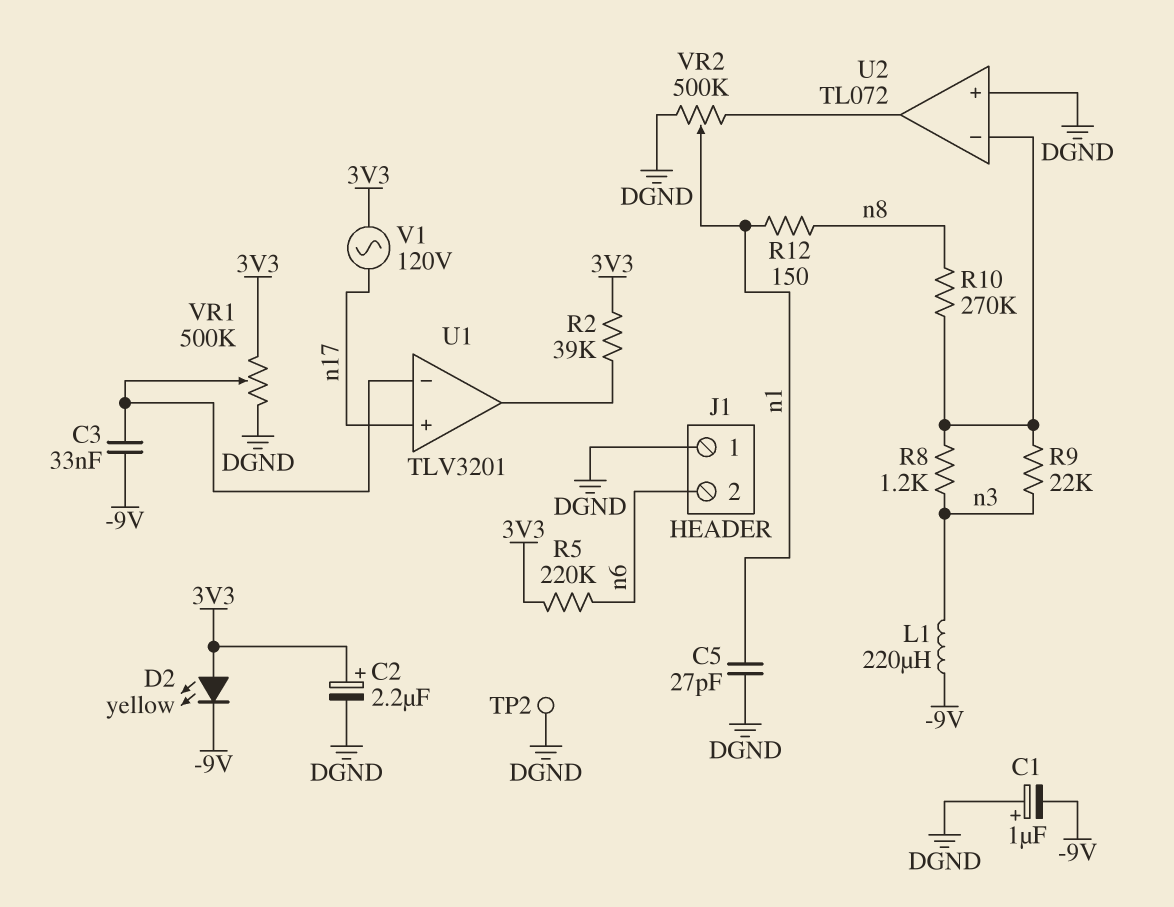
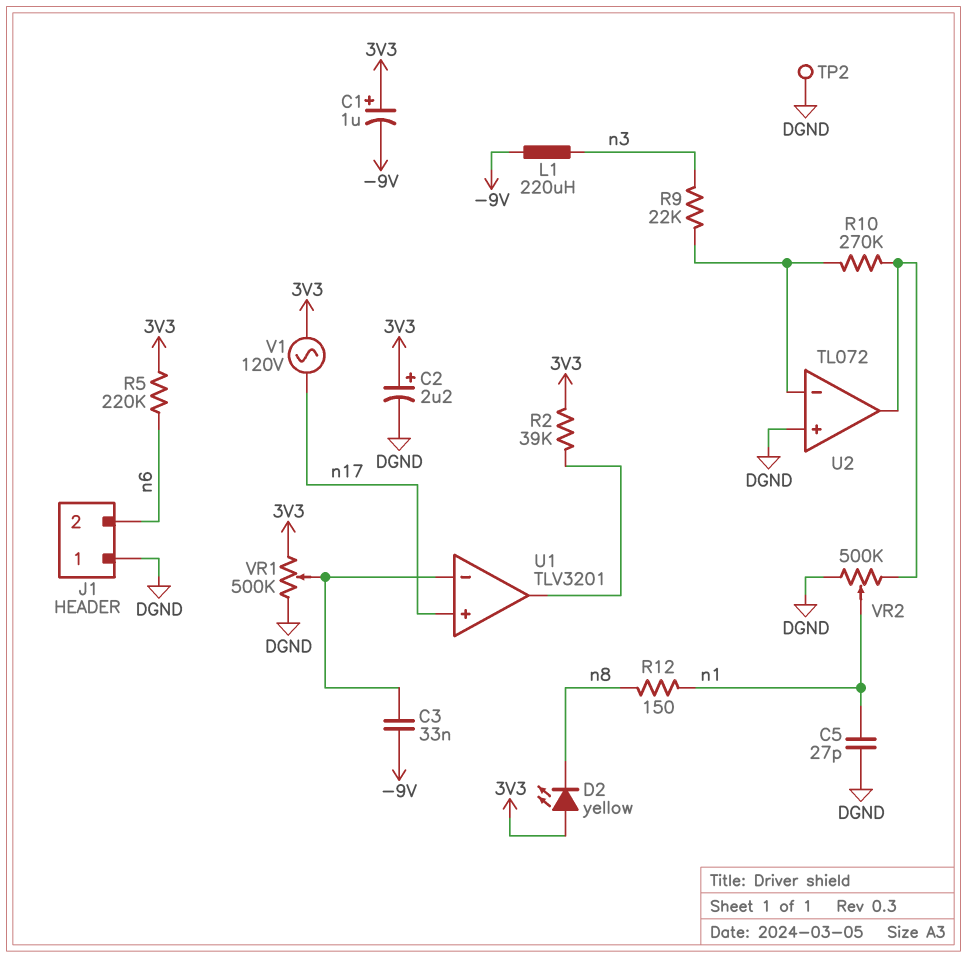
C1: 1uF (plus DGND, minus -9V) -> 1uF (plus 3V3, minus -9V)
D2: LED yellow (A 3V3, K -9V) -> LED yellow (A 3V3, K n8)
R8: 1.2k (U2/in-, n3) -> none
R10: 270k (U2/in-, n8) -> 270k (U2/in-, U2/out)

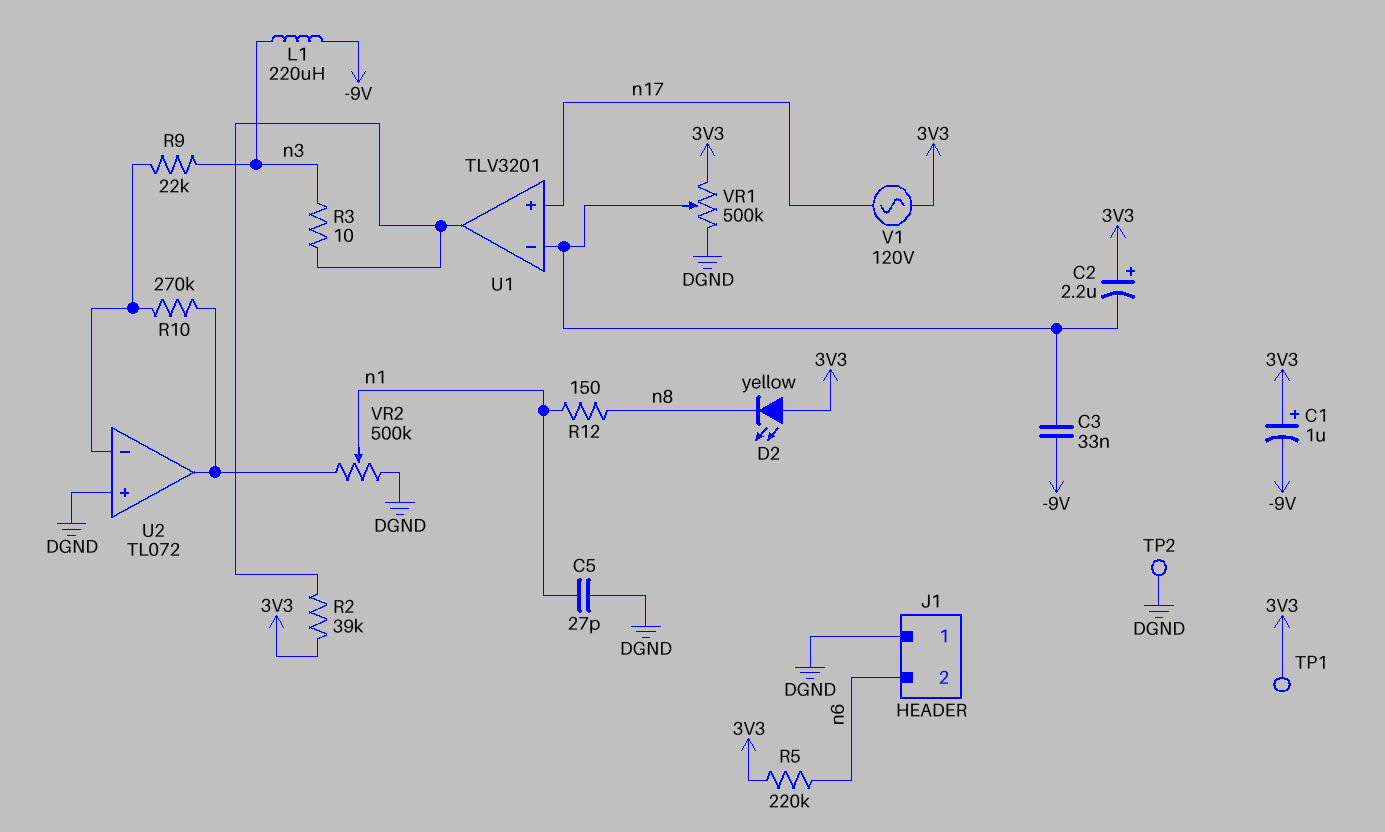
C2: 2.2uF (plus 3V3, minus DGND) -> 2.2uF (plus 3V3, minus U1/in-)
R3: none -> 10 (U1/out, n3)
TP1: none -> test point (3V3)

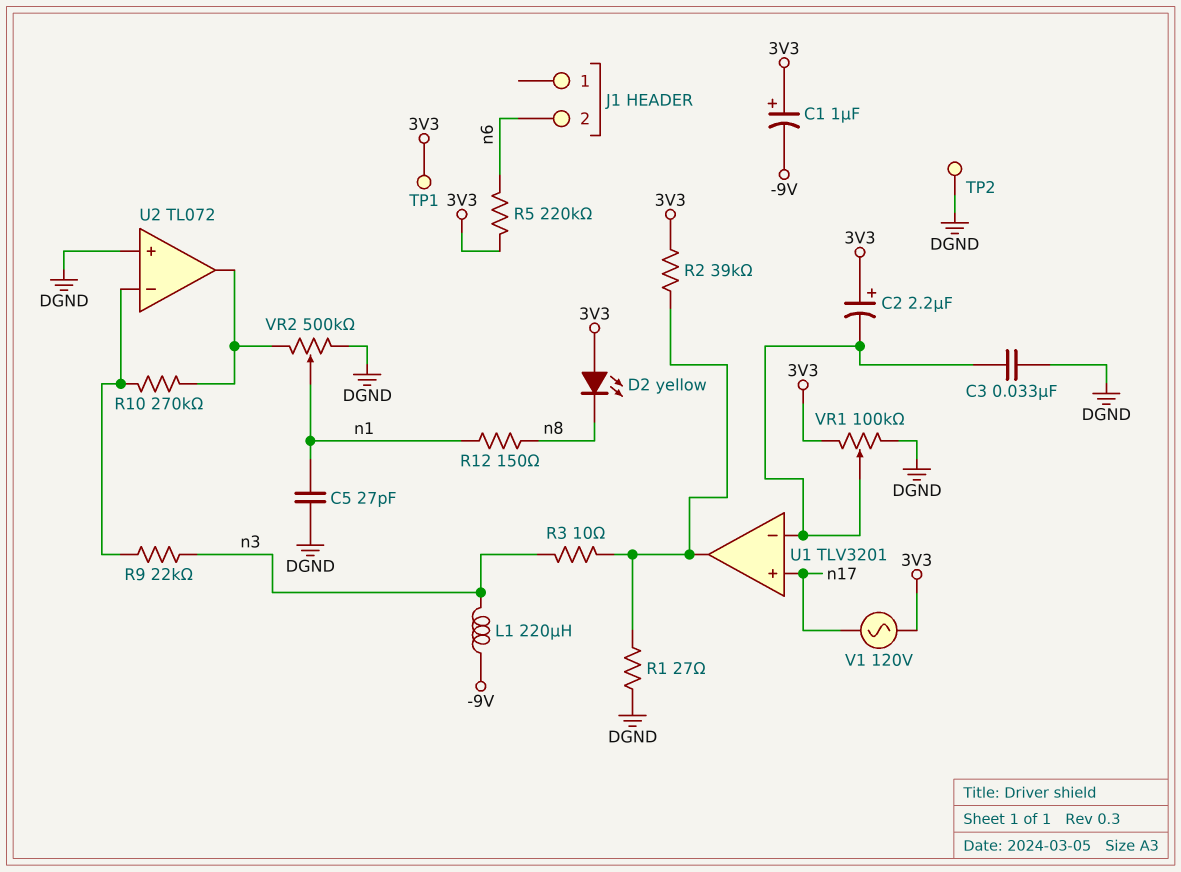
C3: 33nF (-9V, U1/in-) -> 33nF (DGND, U1/in-)
J1 pin 1: DGND -> none
R1: none -> 27 (DGND, U1/out)
VR1: 500k (3V3, DGND, wiper U1/in-) -> 100k (3V3, DGND, wiper U1/in-)

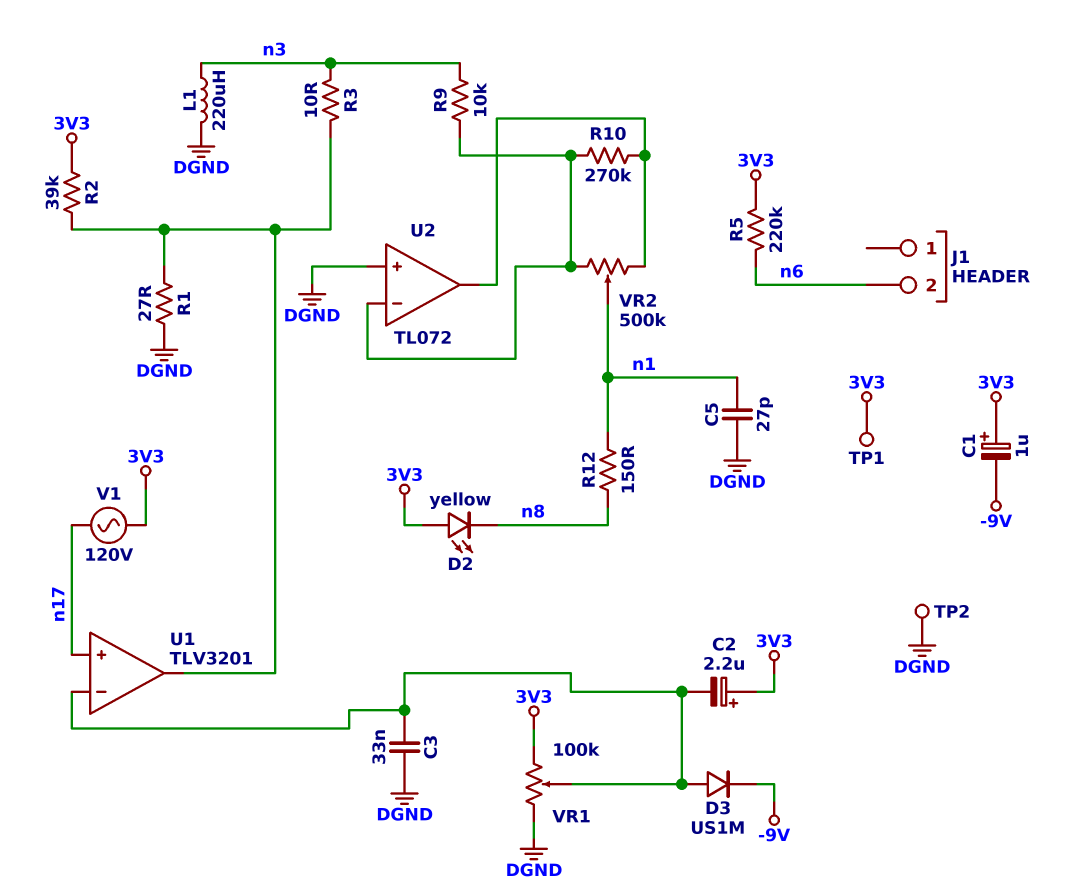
D3: none -> diode US1M (A U1/in-, K -9V)
L1: 220uH (-9V, n3) -> 220uH (DGND, n3)
R9: 22k (U2/in-, n3) -> 10k (U2/in-, n3)
VR2: 500k (DGND, U2/out, wiper n1) -> 500k (U2/in-, U2/out, wiper n1)

